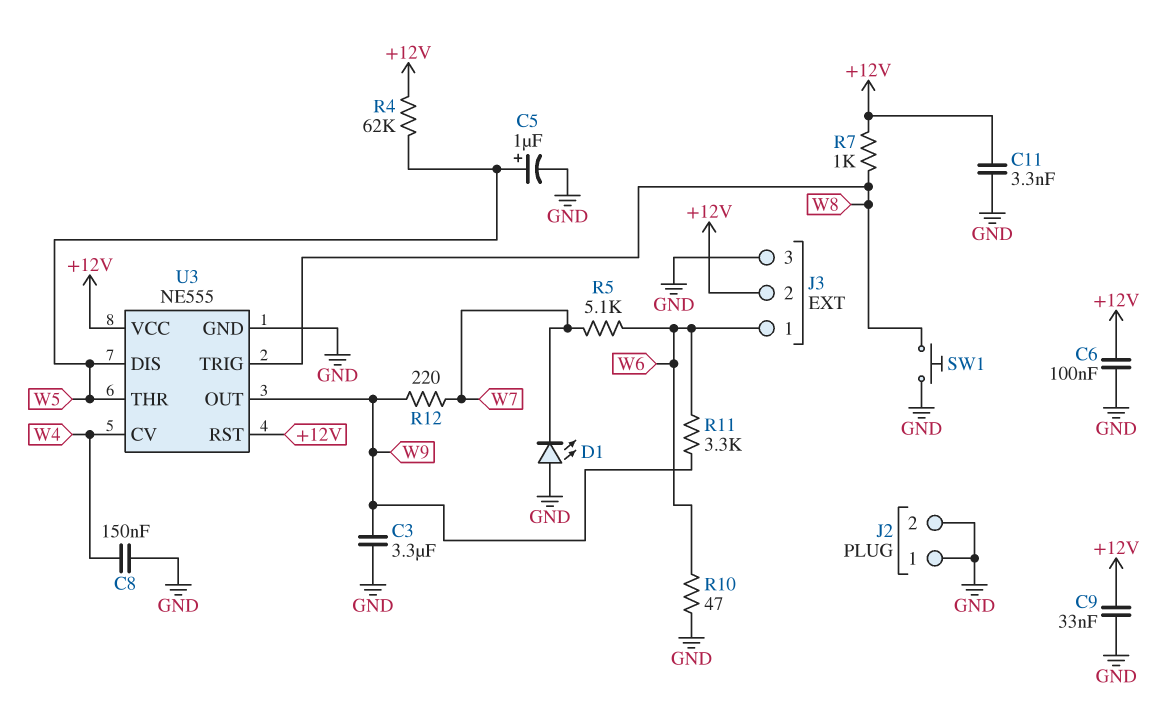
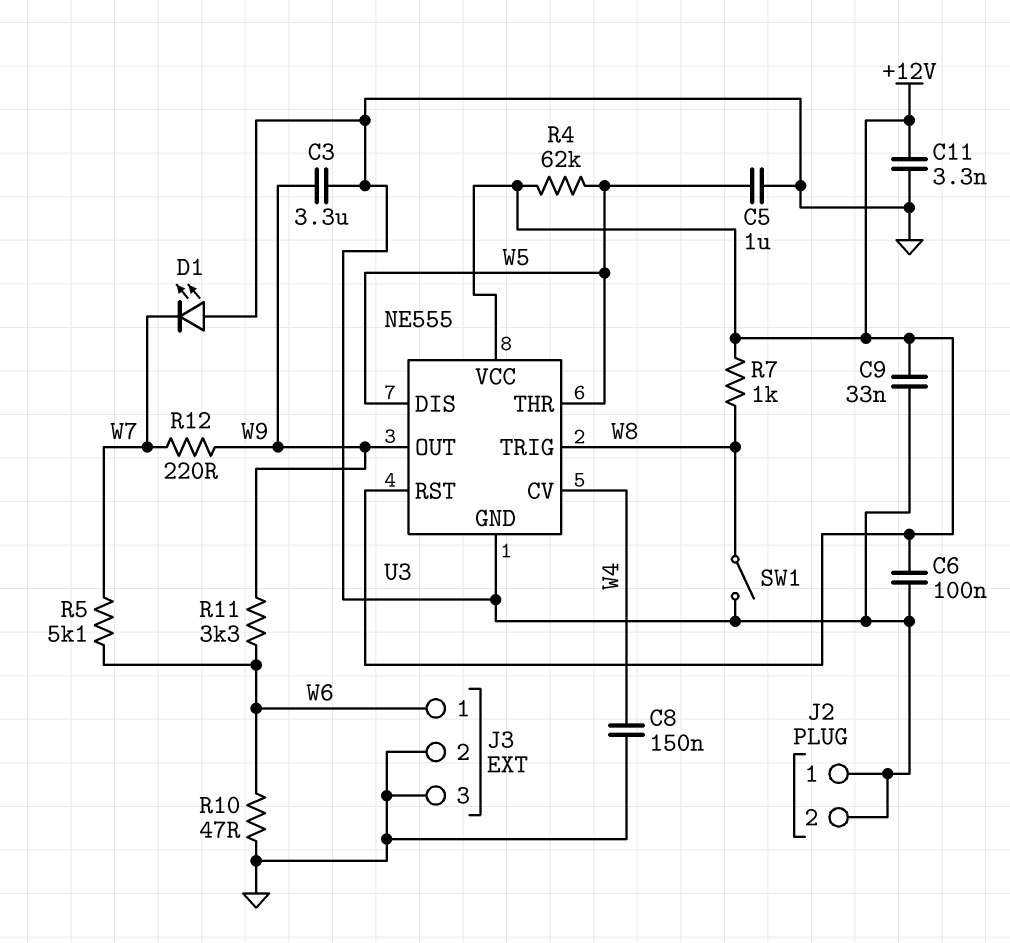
C5: 1uF (plus W5, minus GND) -> 1uF (GND, W5)
J3 pin 2: +12V -> GND
SW1: button (GND, W8) -> switch (GND, W8)

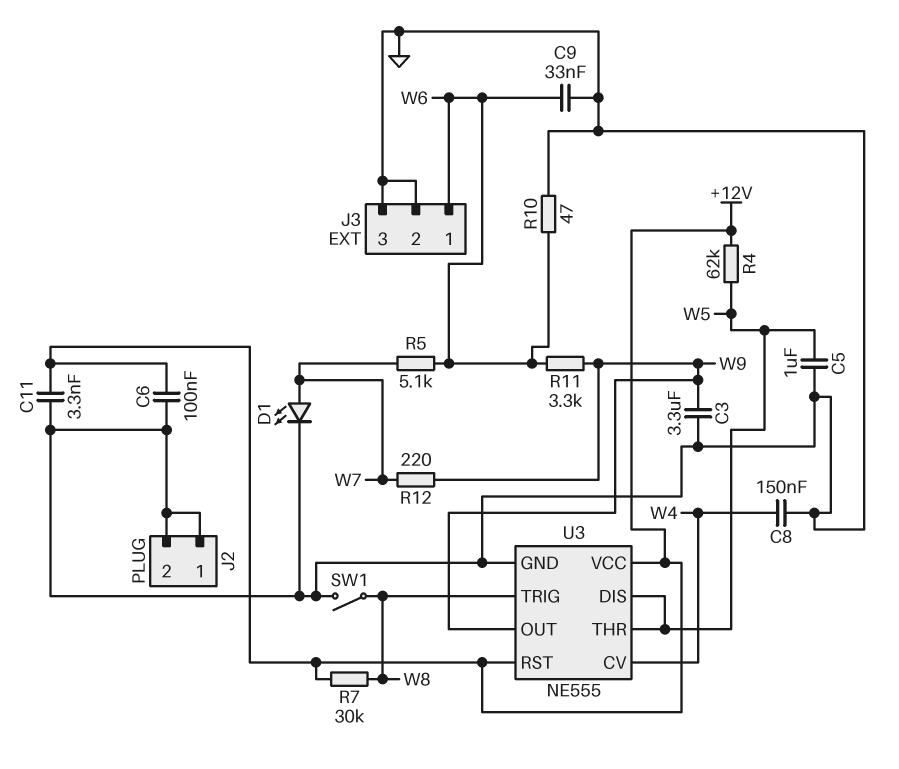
C9: 33nF (+12V, GND) -> 33nF (GND, W6)
D1: LED (A GND, K W7) -> LED (A W7, K GND)
R7: 1k (+12V, W8) -> 30k (+12V, W8)

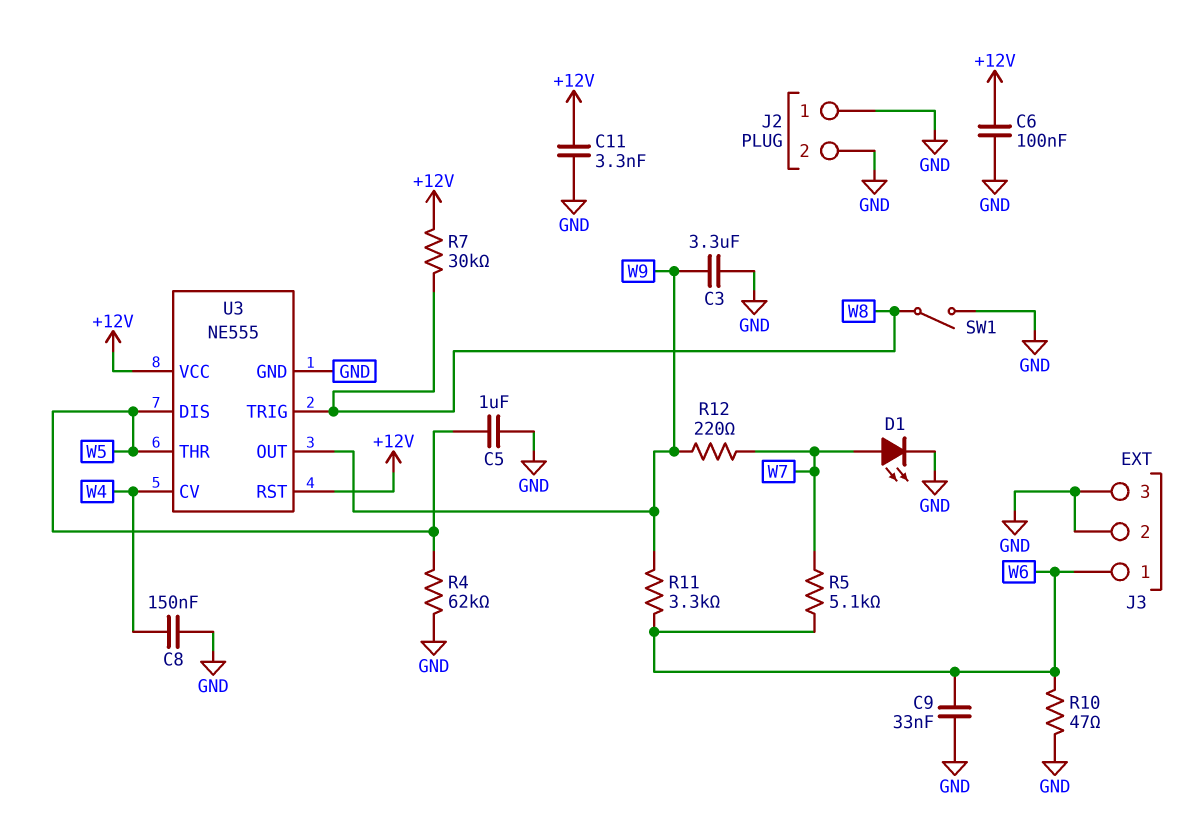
R4: 62k (+12V, W5) -> 62k (GND, W5)

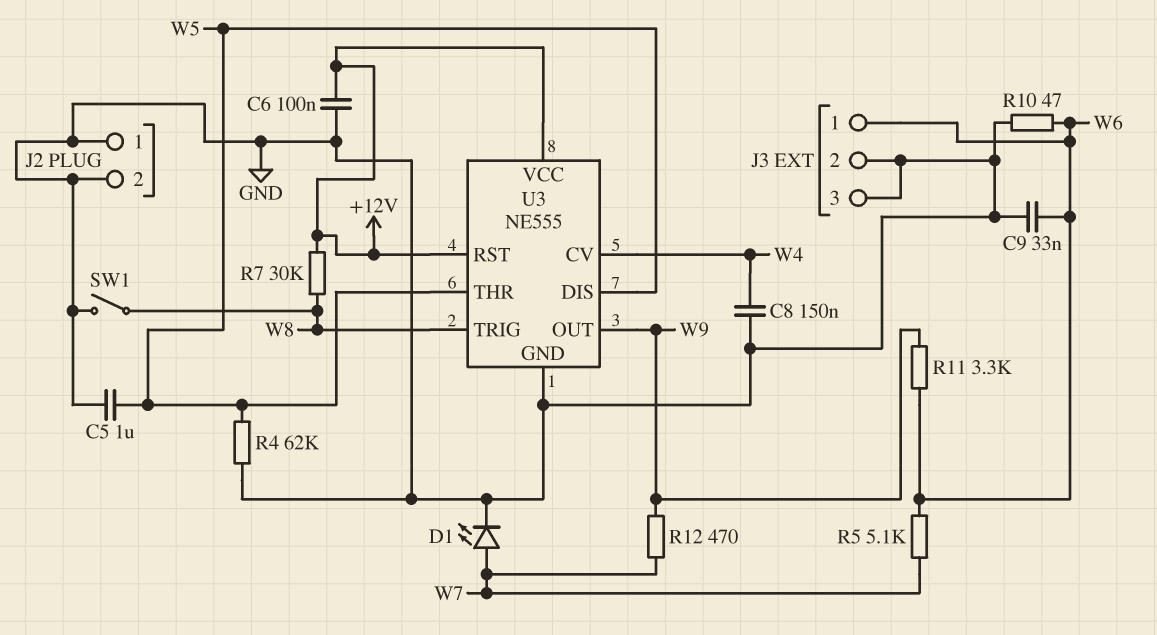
C3: 3.3uF (GND, W9) -> none
C11: 3.3nF (+12V, GND) -> none
R12: 220 (W7, W9) -> 470 (W7, W9)

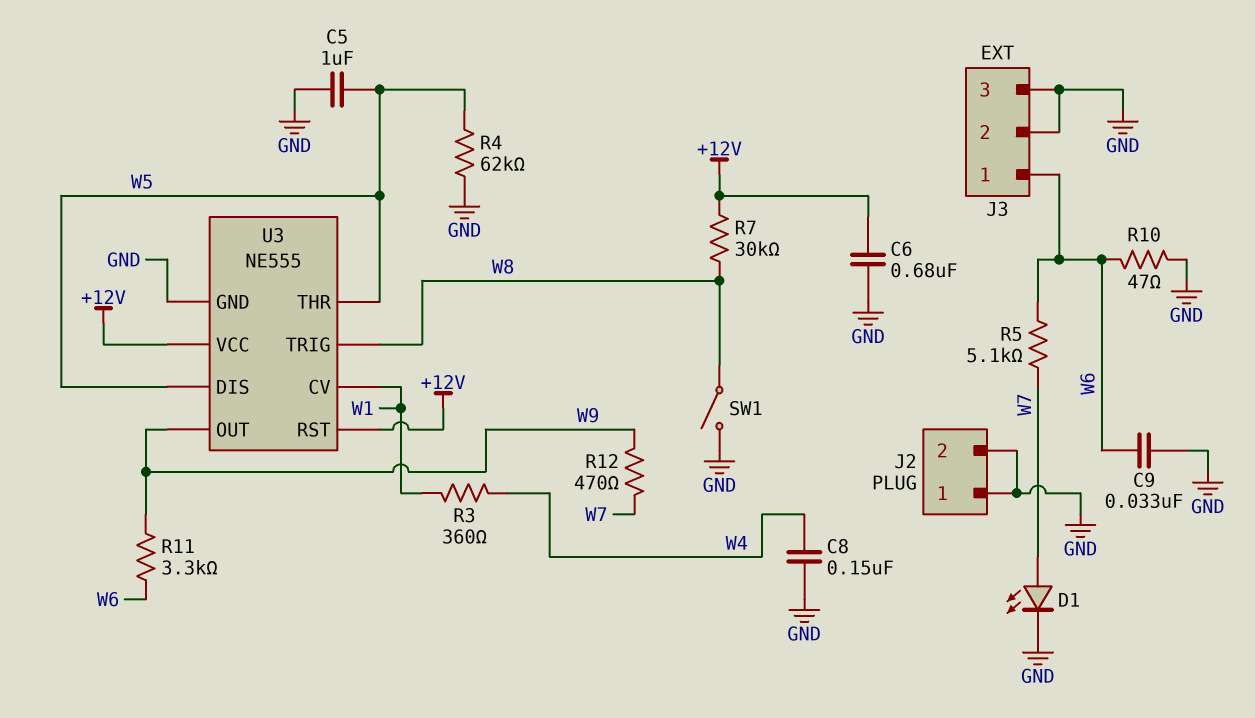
C6: 100nF (+12V, GND) -> 680nF (+12V, GND)
R3: none -> 360 (W1, W4)
U3 pin CV: W4 -> W1

